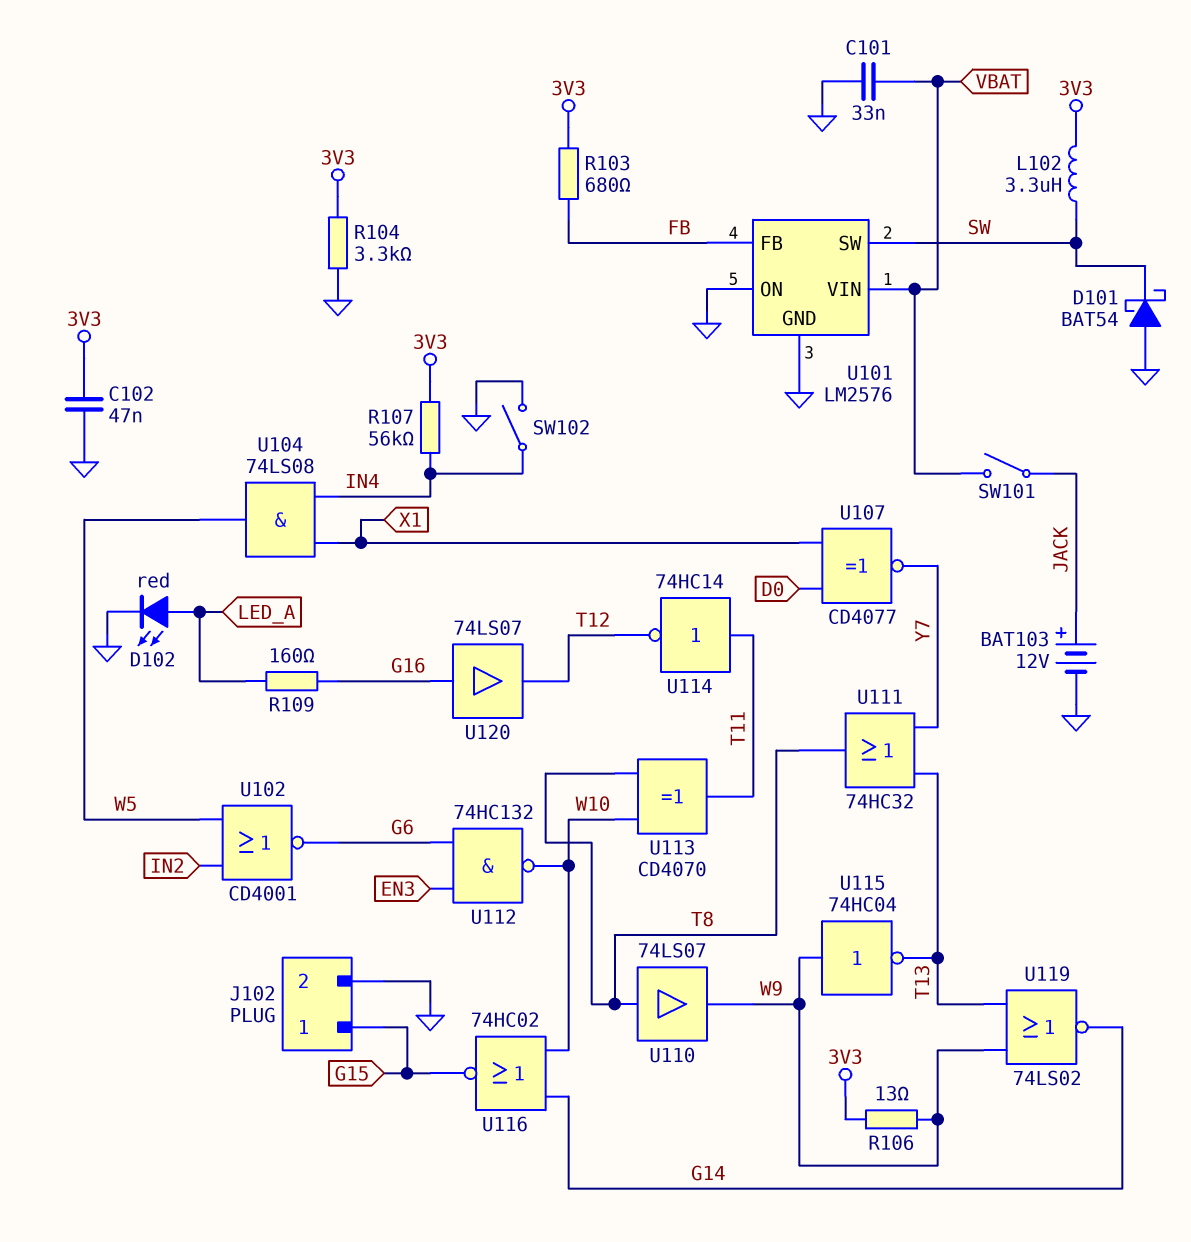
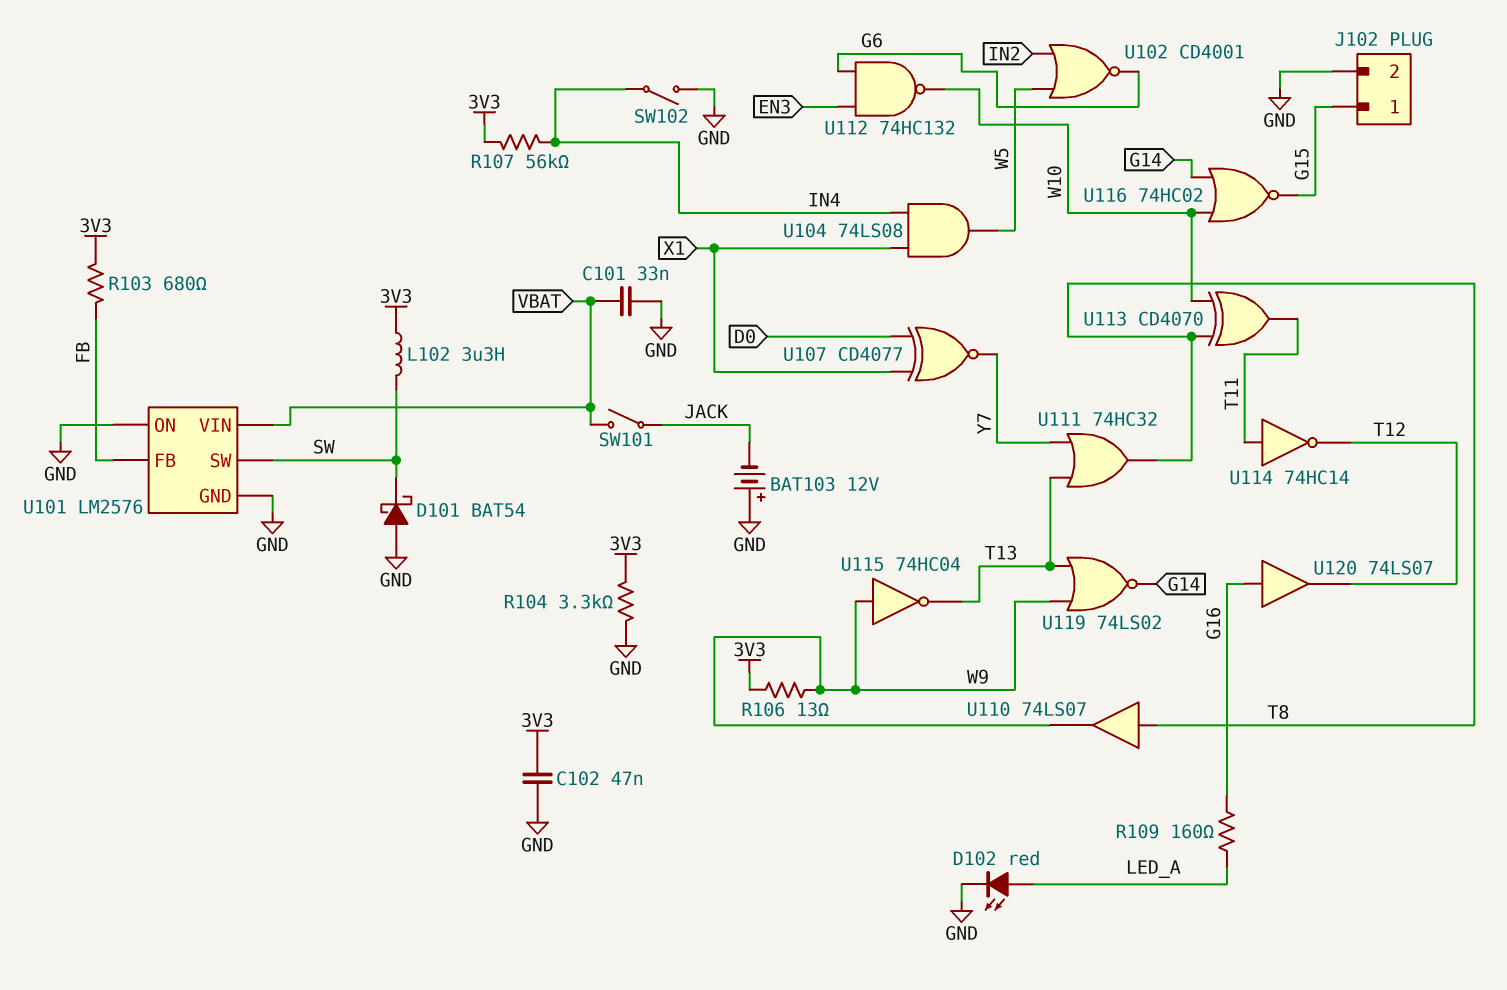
BAT103: 12V (plus JACK, minus GND) -> 12V (plus GND, minus JACK)

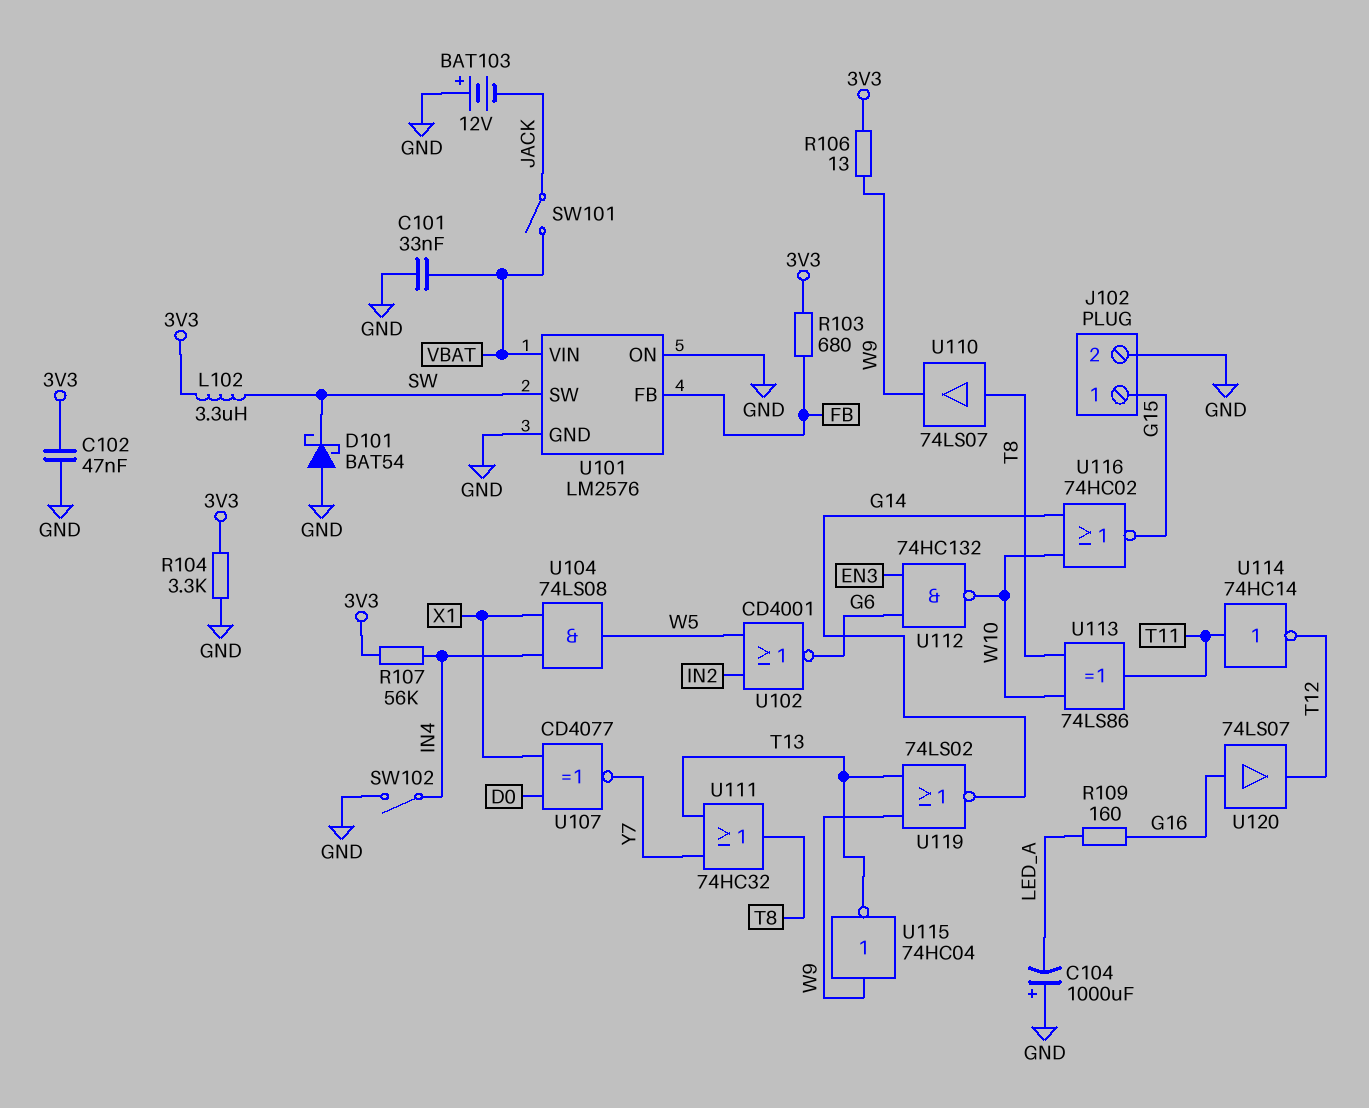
C104: none -> 1000uF (plus GND, minus LED_A)
D102: LED red (A LED_A, K GND) -> none
U113: XOR CD4070 (in T8, in W10, out T11) -> XOR 74LS86 (in T8, in W10, out T11)

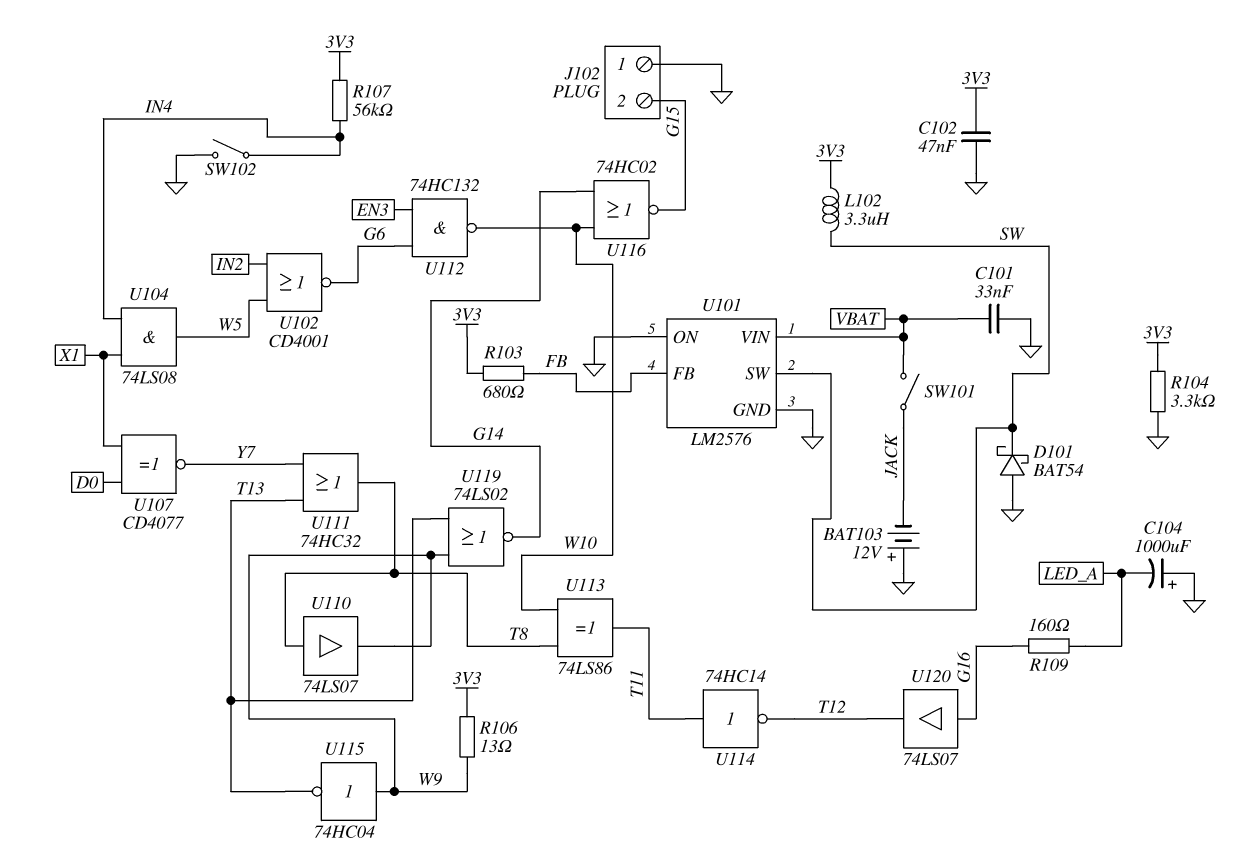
J102 pin 1: G15 -> GND
J102 pin 2: GND -> G15

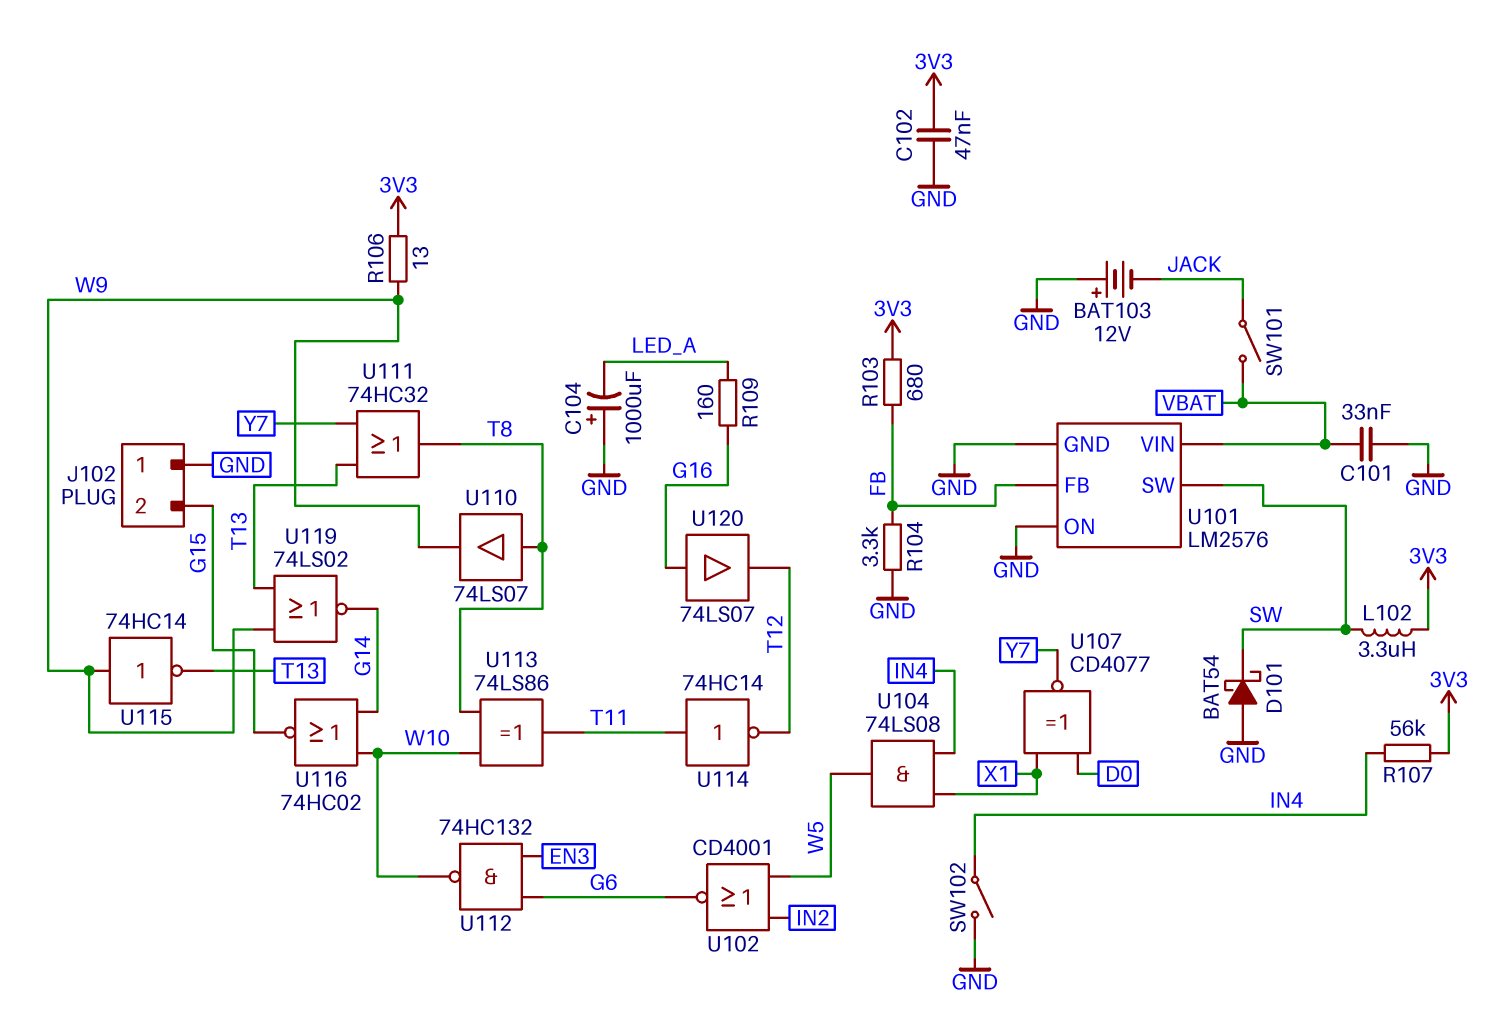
R104: 3.3k (3V3, GND) -> 3.3k (FB, GND)
U115: NOT 74HC04 (in W9, out T13) -> NOT 74HC14 (in W9, out T13)

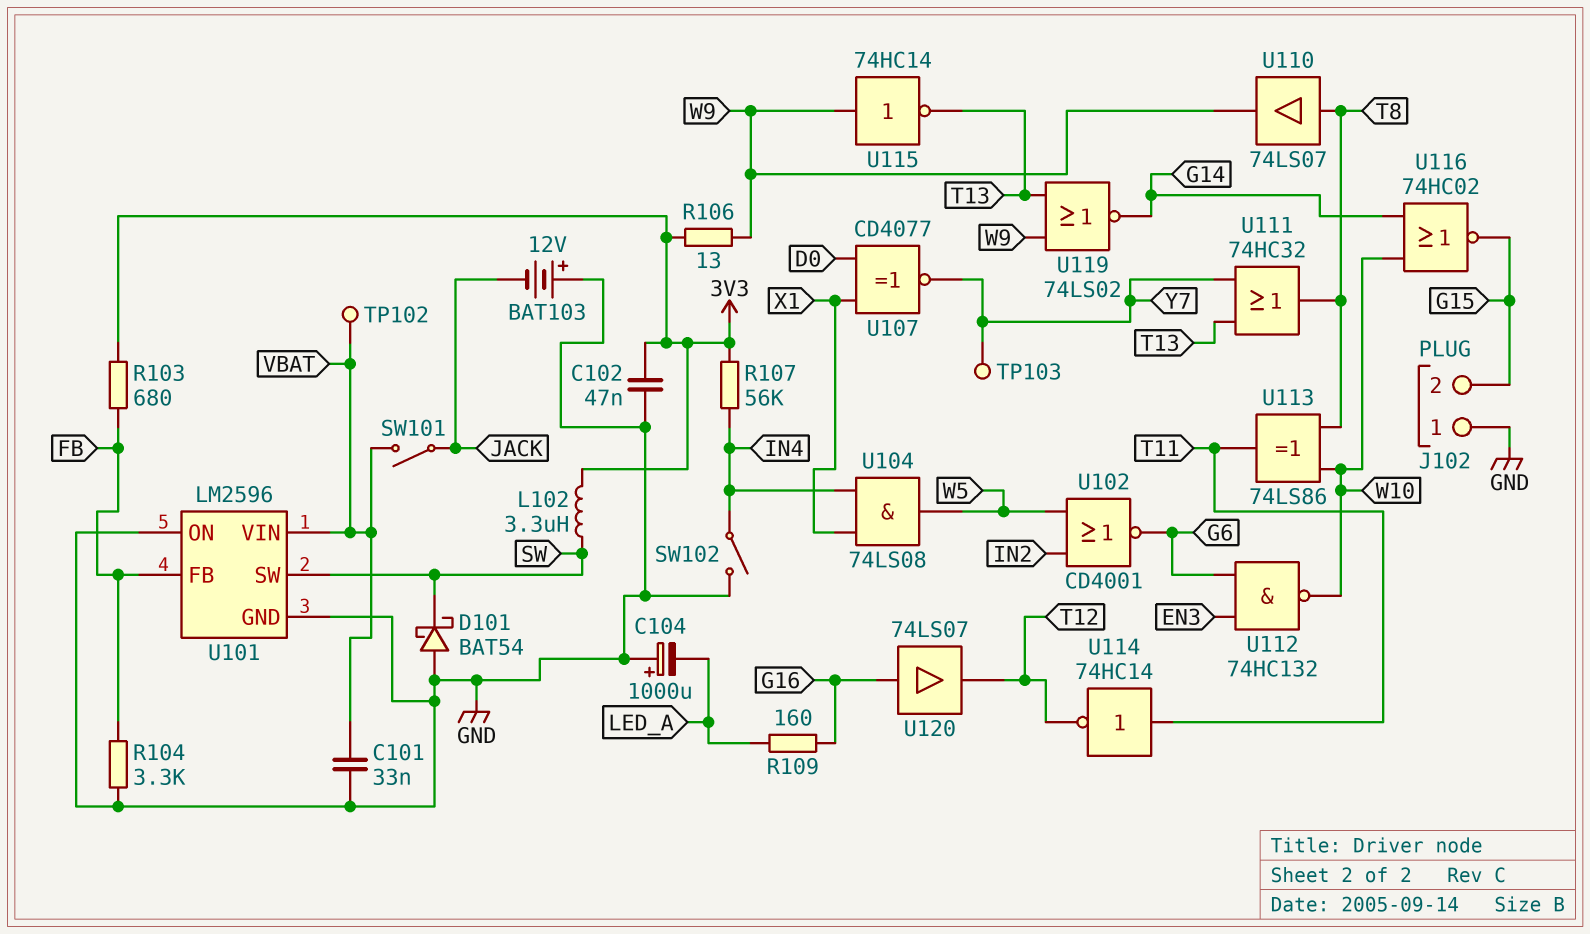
TP102: none -> test point (VBAT)
TP103: none -> test point (Y7)
U101: LM2576 -> LM2596

